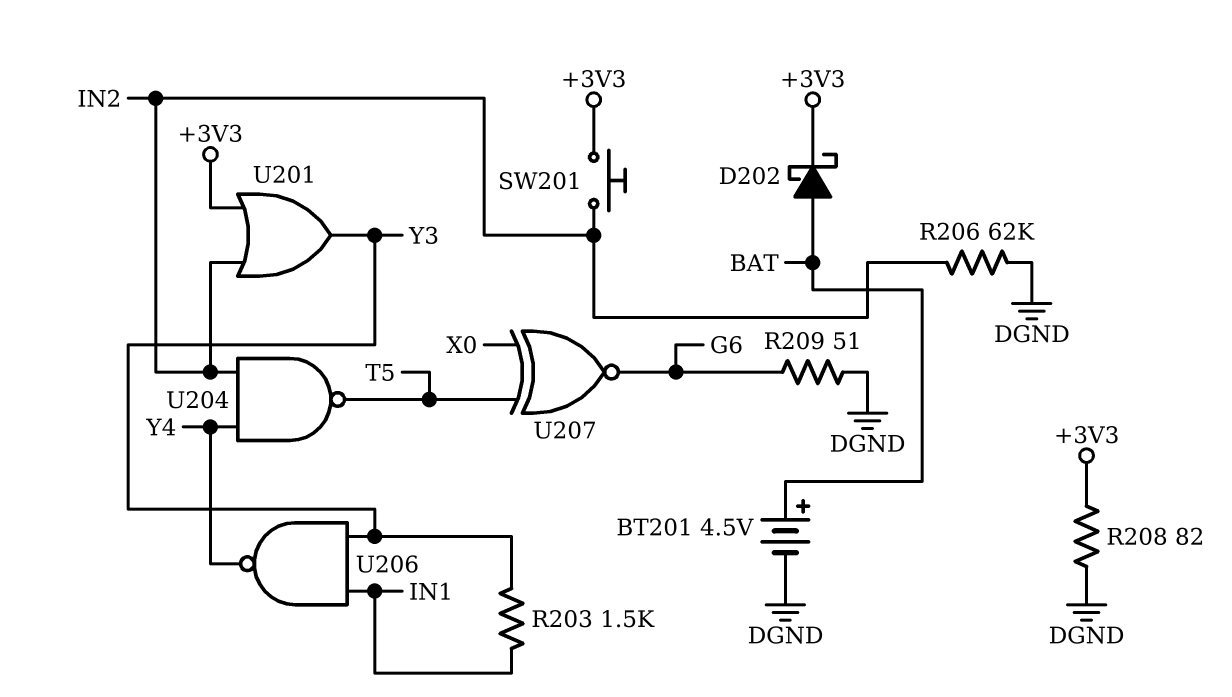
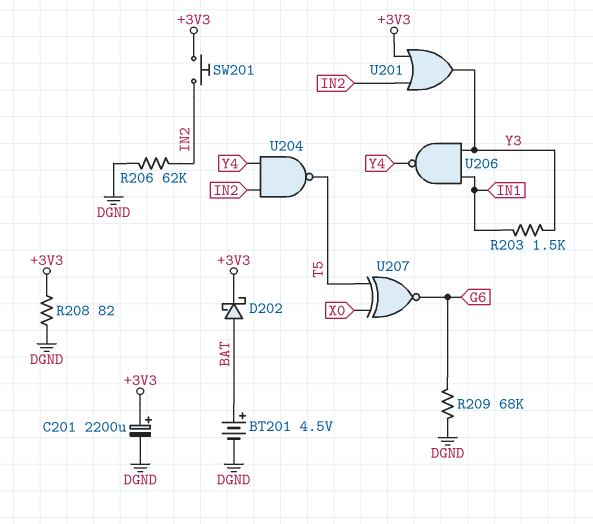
C201: none -> 2200uF (plus +3V3, minus DGND)
R209: 51 (DGND, G6) -> 68k (DGND, G6)

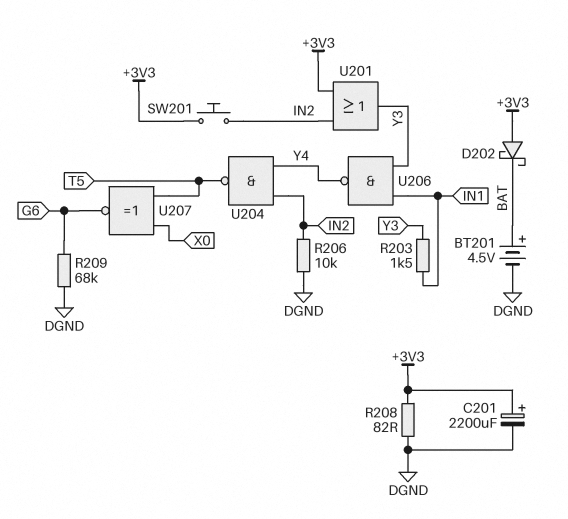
D202: schottky (A BAT, K +3V3) -> schottky (A +3V3, K BAT)
R206: 62k (DGND, IN2) -> 10k (DGND, IN2)

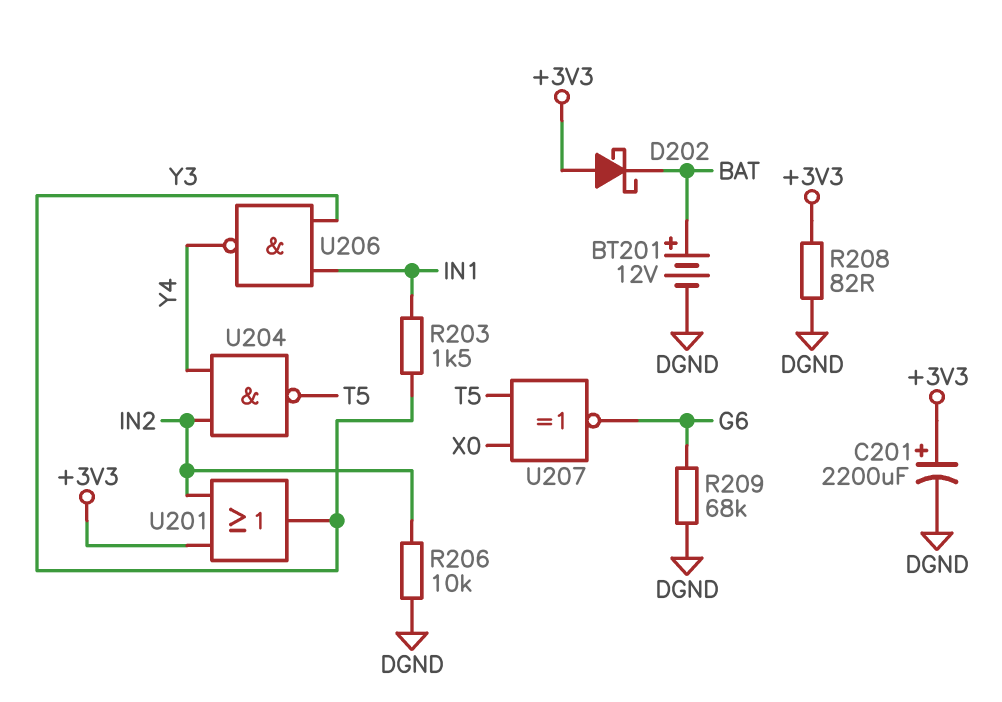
BT201: 4.5V (plus BAT, minus DGND) -> 12V (plus BAT, minus DGND)
SW201: button (+3V3, IN2) -> none

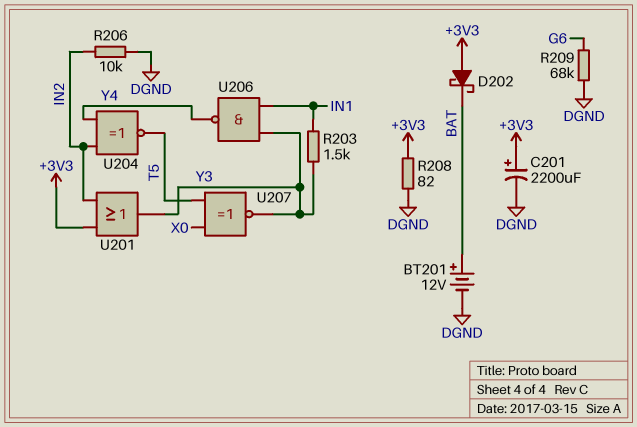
U204: NAND (in IN2, in Y4, out T5) -> XNOR (in IN2, in Y4, out T5)
U207: XNOR (in T5, in X0, out G6) -> XNOR (in T5, in X0, out Y3)

